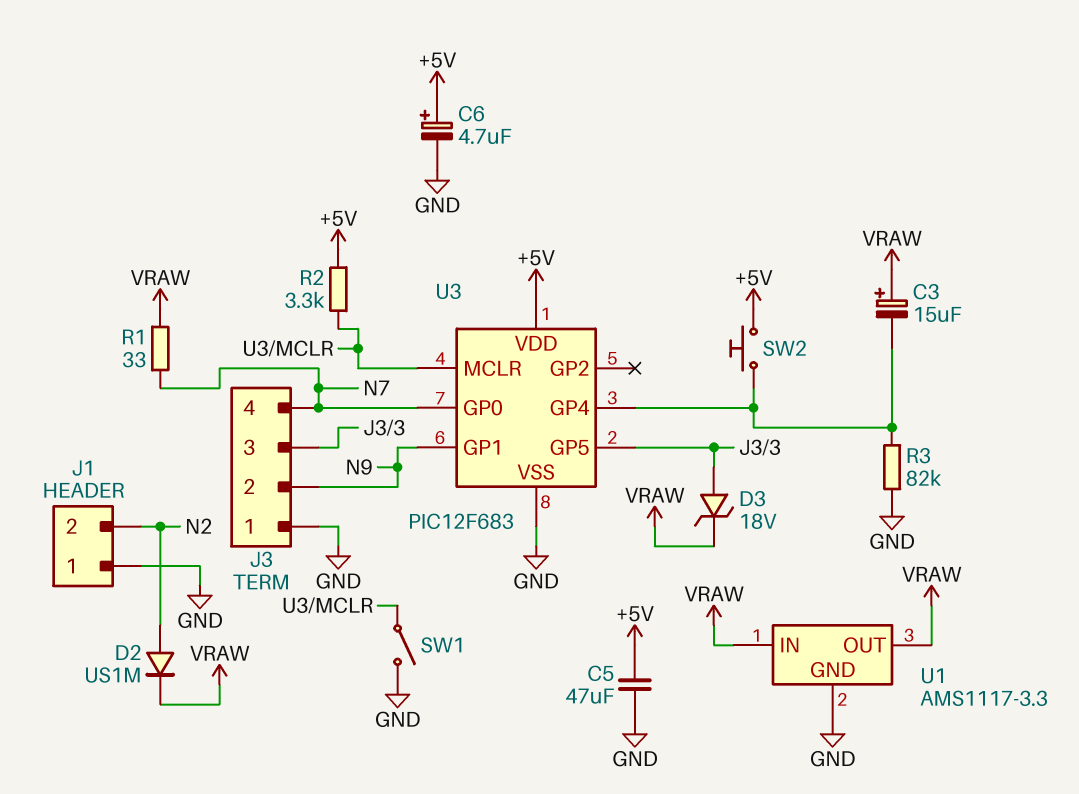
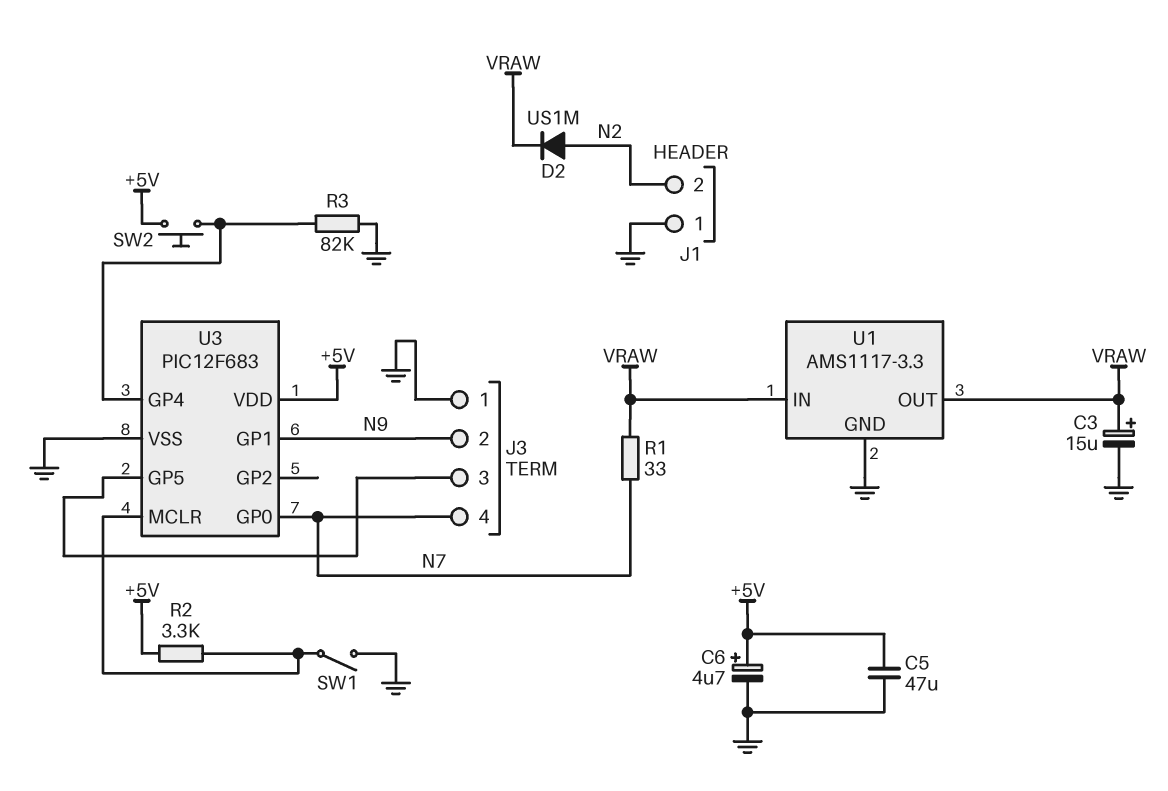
C3: 15uF (plus VRAW, minus U3/GP4) -> 15uF (plus VRAW, minus GND)
D3: zener 18V (A J3/3, K VRAW) -> none

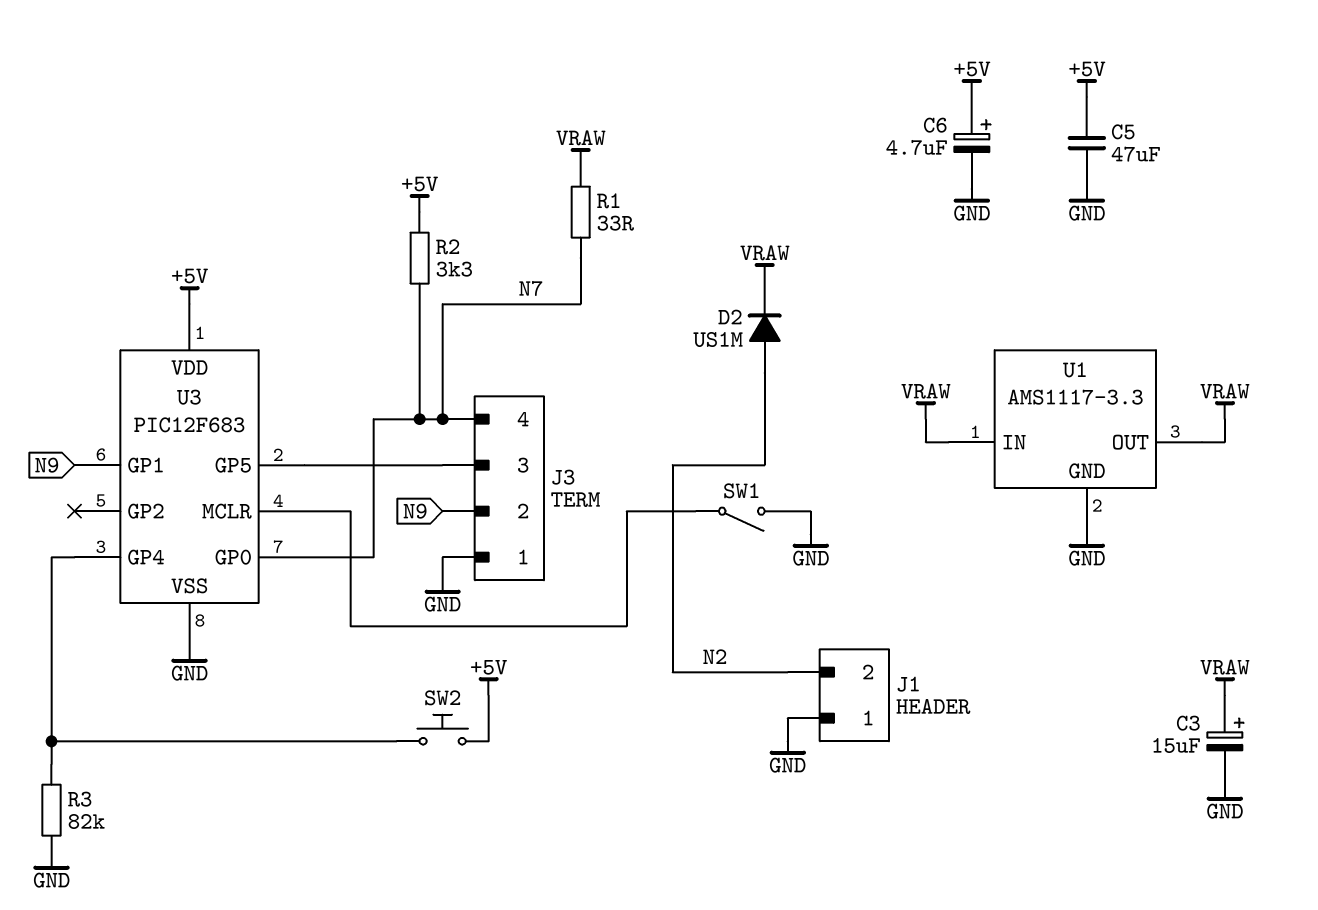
R2: 3.3k (+5V, U3/MCLR) -> 3.3k (+5V, N7)

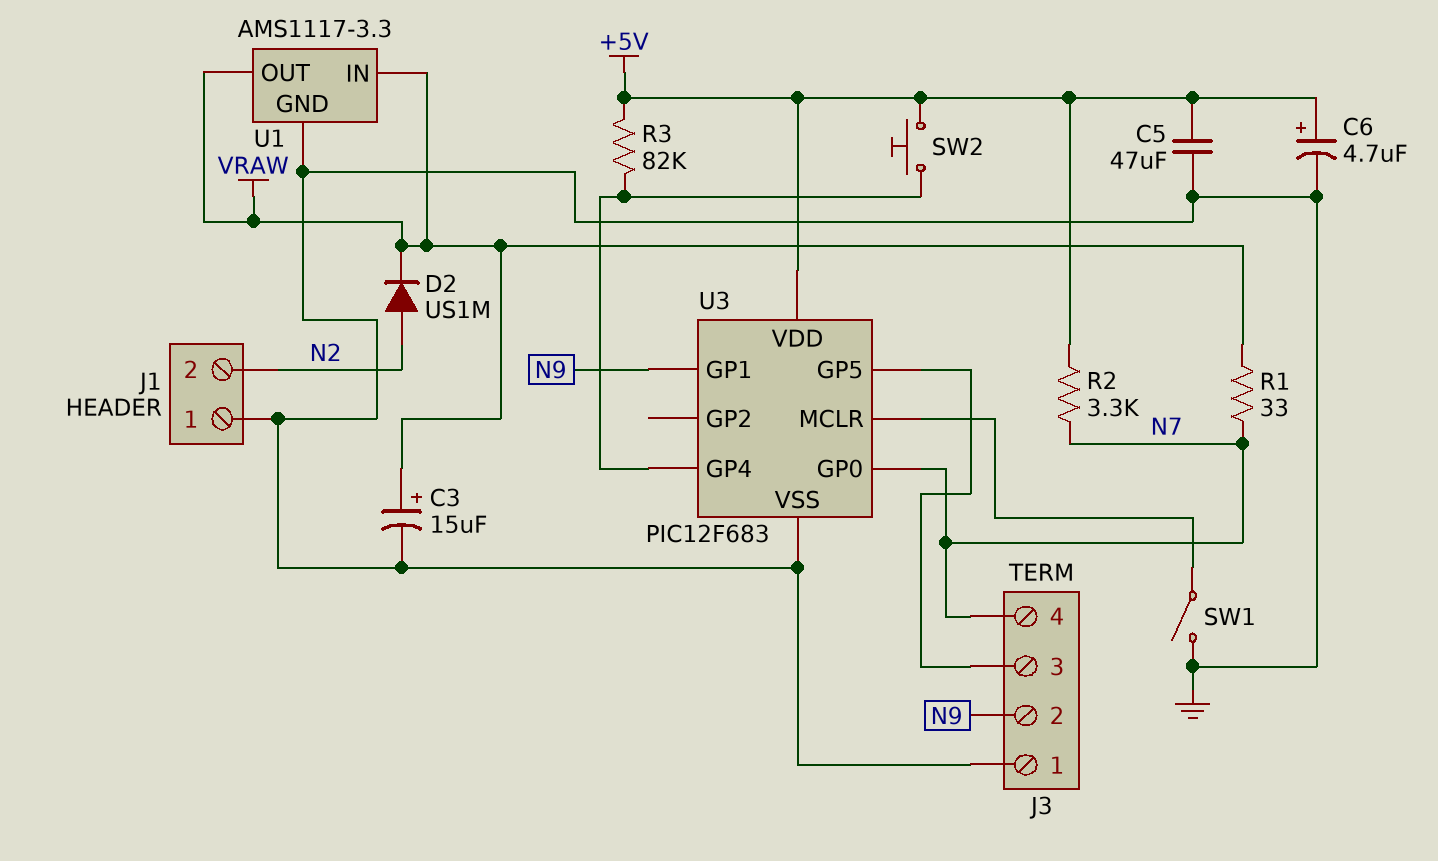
R3: 82k (GND, U3/GP4) -> 82k (+5V, U3/GP4)

